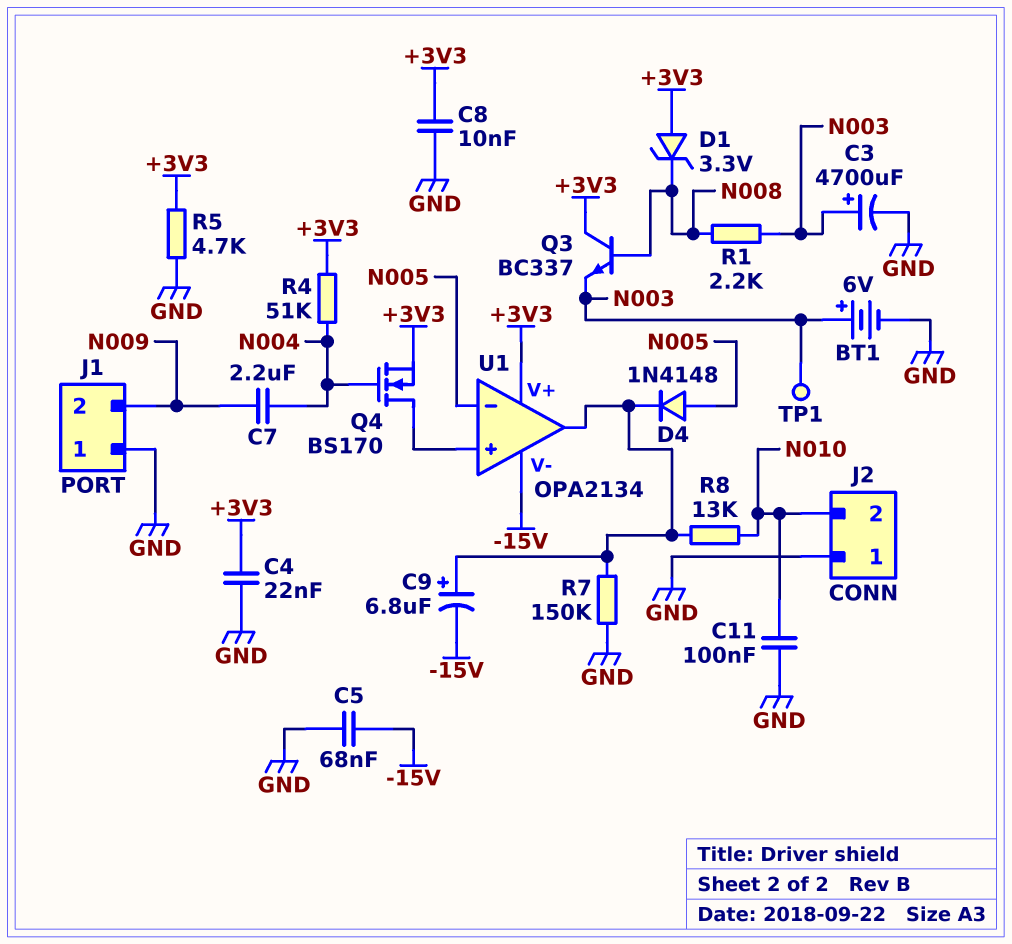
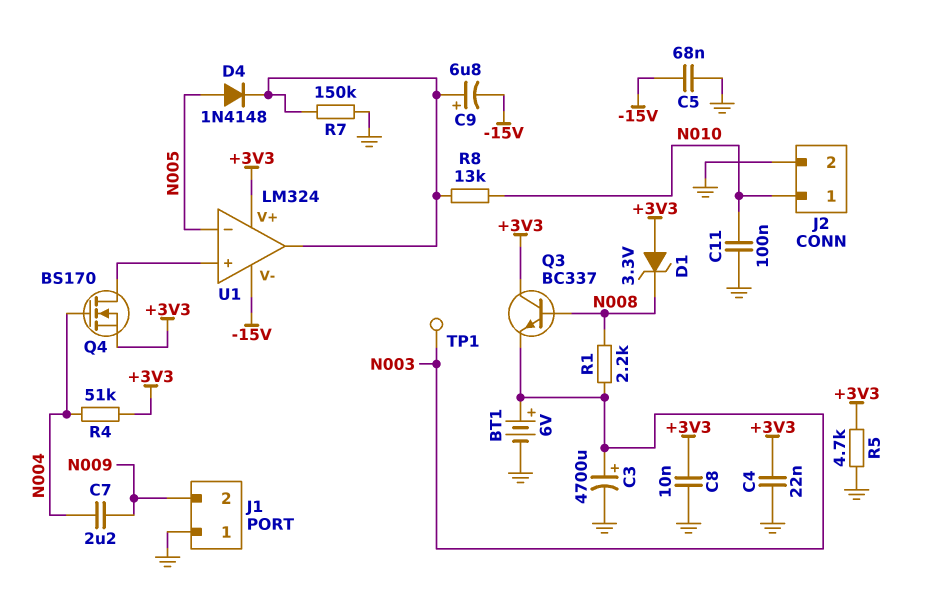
J2 pin 1: GND -> N010
J2 pin 2: N010 -> GND
U1: OPA2134 -> LM324

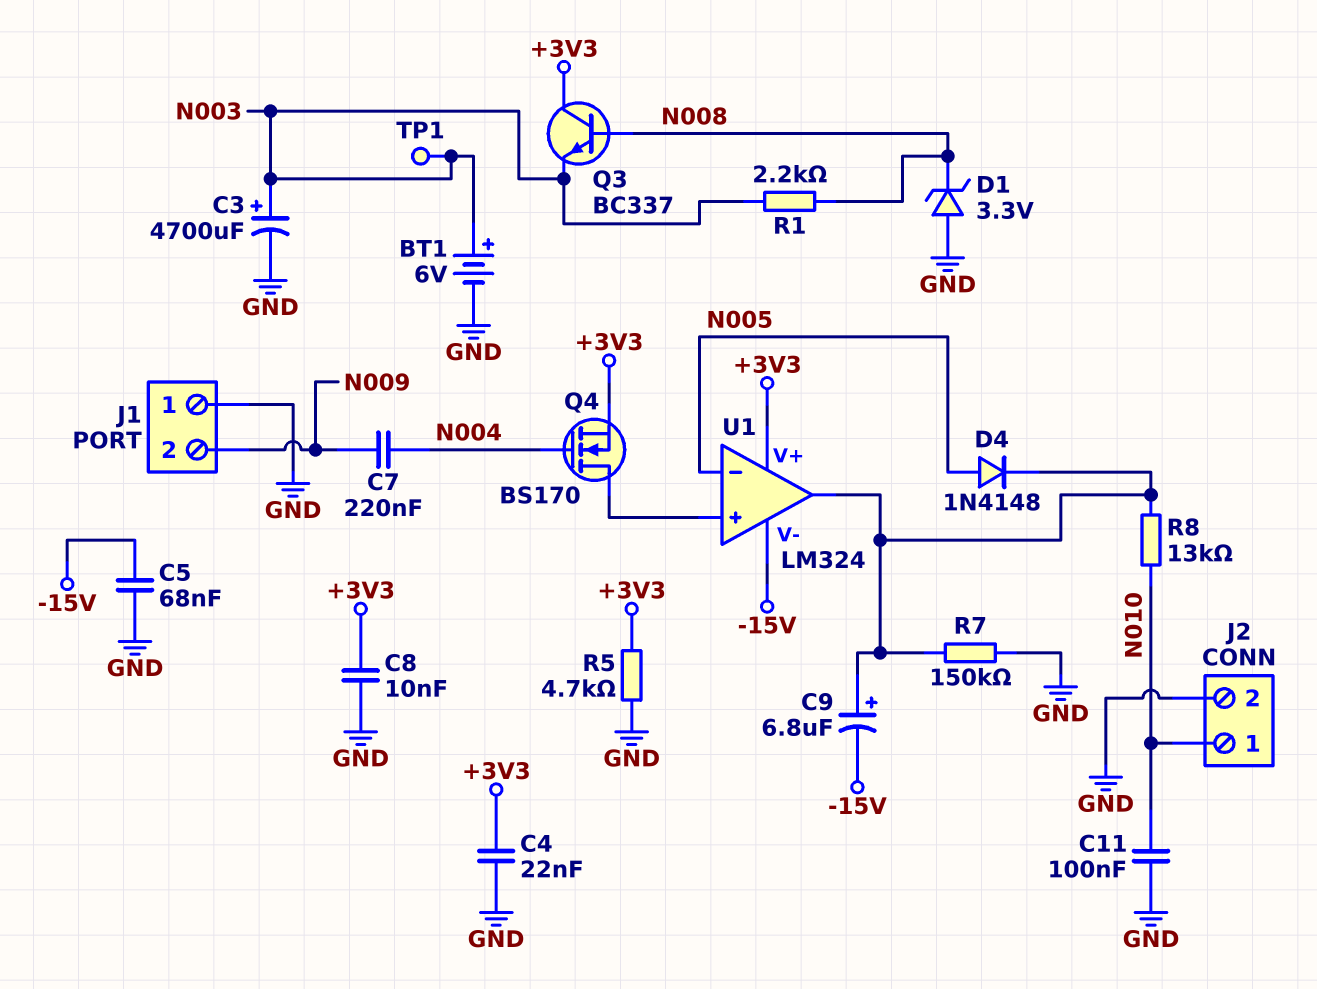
C7: 2.2uF (N004, N009) -> 220nF (N004, N009)
D1: zener 3.3V (A +3V3, K N008) -> zener 3.3V (A GND, K N008)
R4: 51k (+3V3, N004) -> none

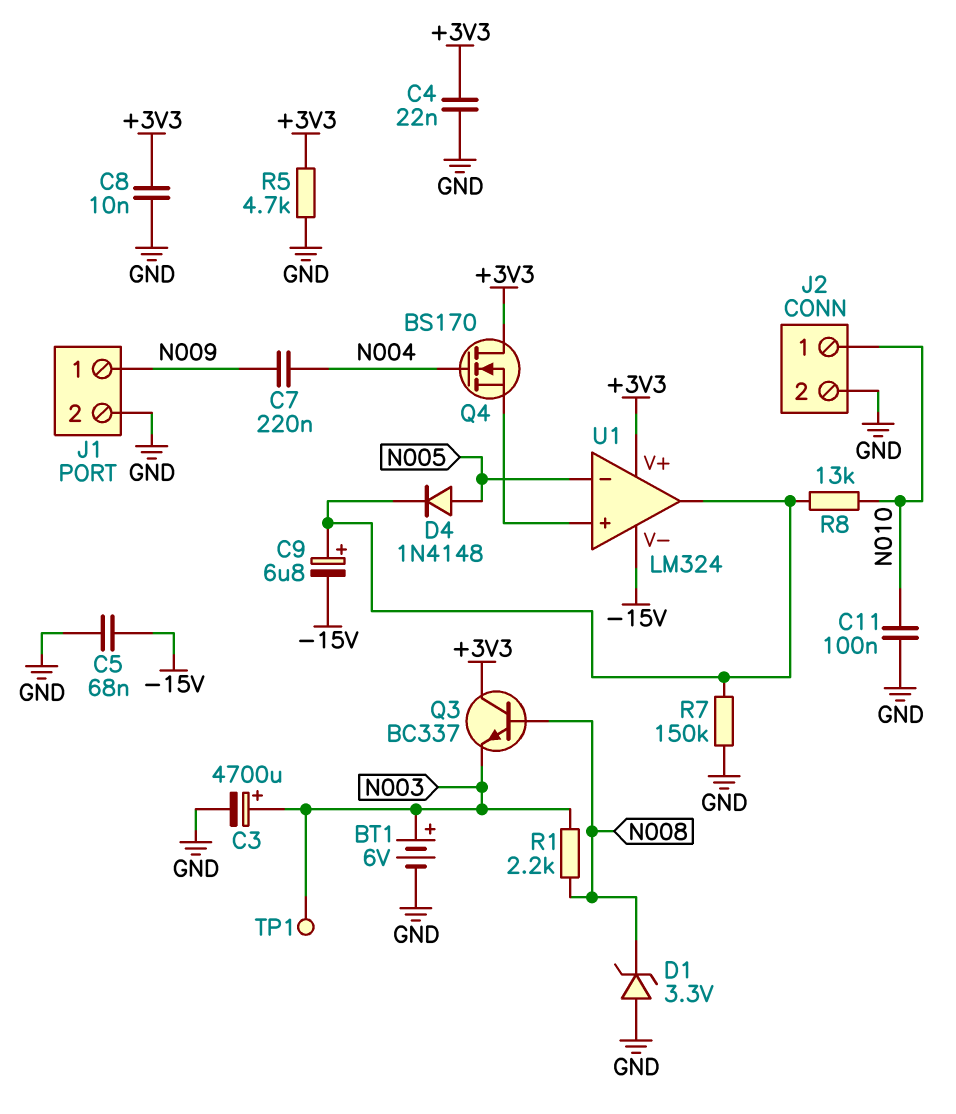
J1 pin 1: GND -> N009
J1 pin 2: N009 -> GND
Q4: NMOS BS170 (G N004, D U1/in+, S +3V3) -> NMOS BS170 (G N004, D +3V3, S U1/in+)

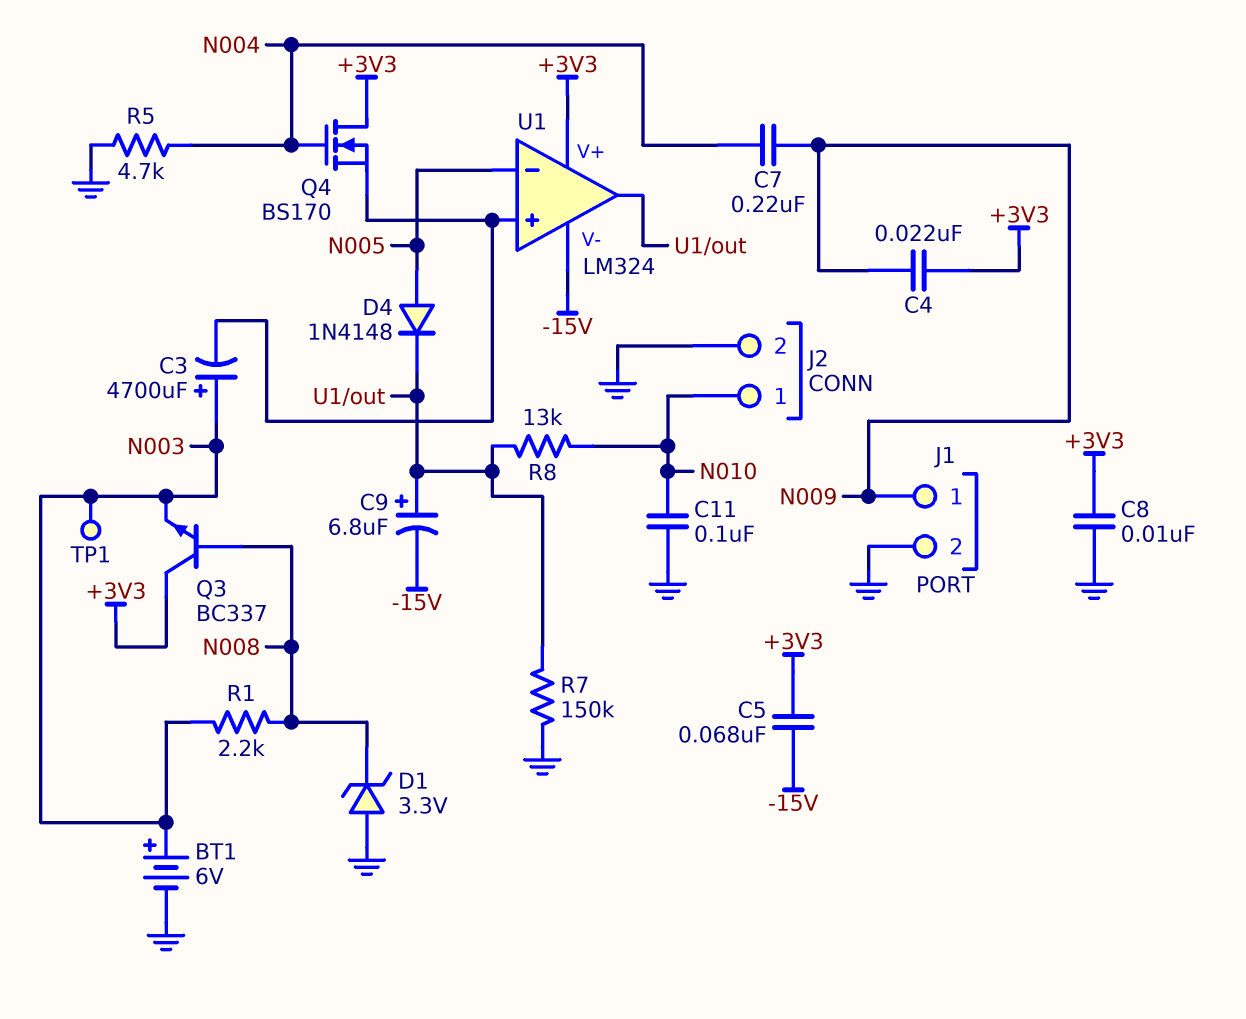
C3: 4700uF (plus N003, minus GND) -> 4700uF (plus N003, minus U1/in+)
C4: 22nF (+3V3, GND) -> 22nF (+3V3, N009)
C5: 68nF (-15V, GND) -> 68nF (+3V3, -15V)
R5: 4.7k (+3V3, GND) -> 4.7k (GND, N004)

